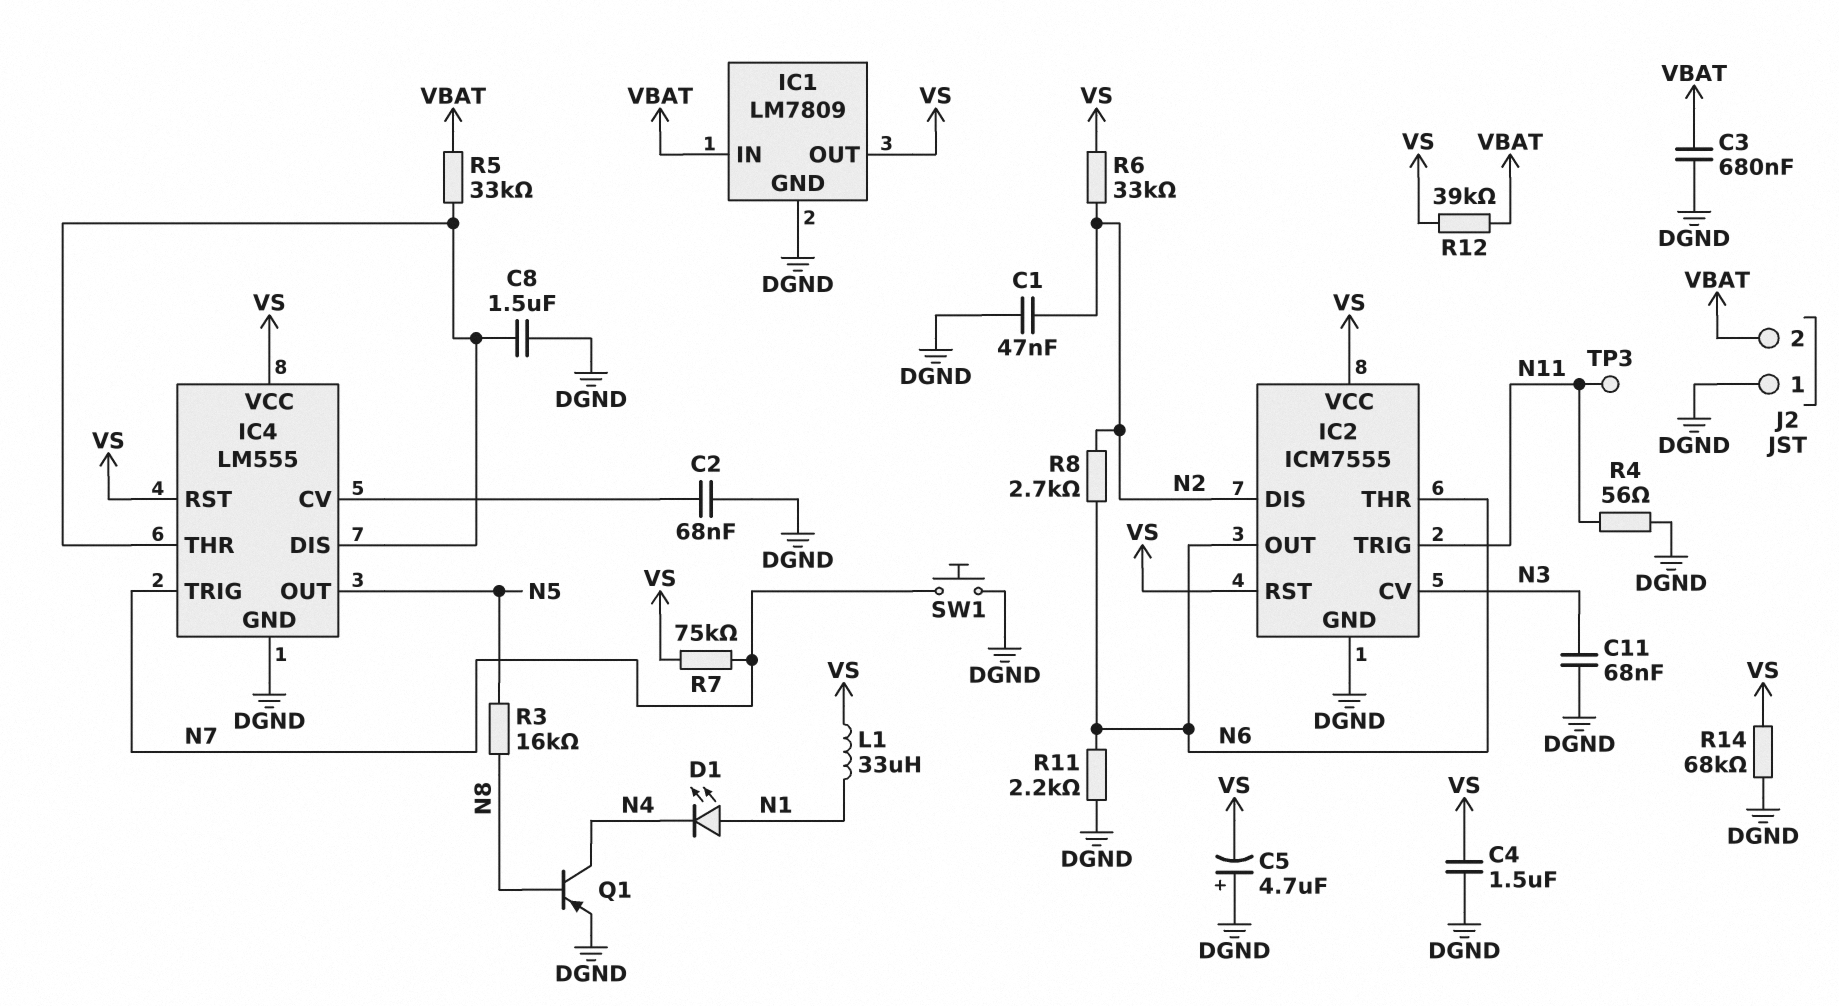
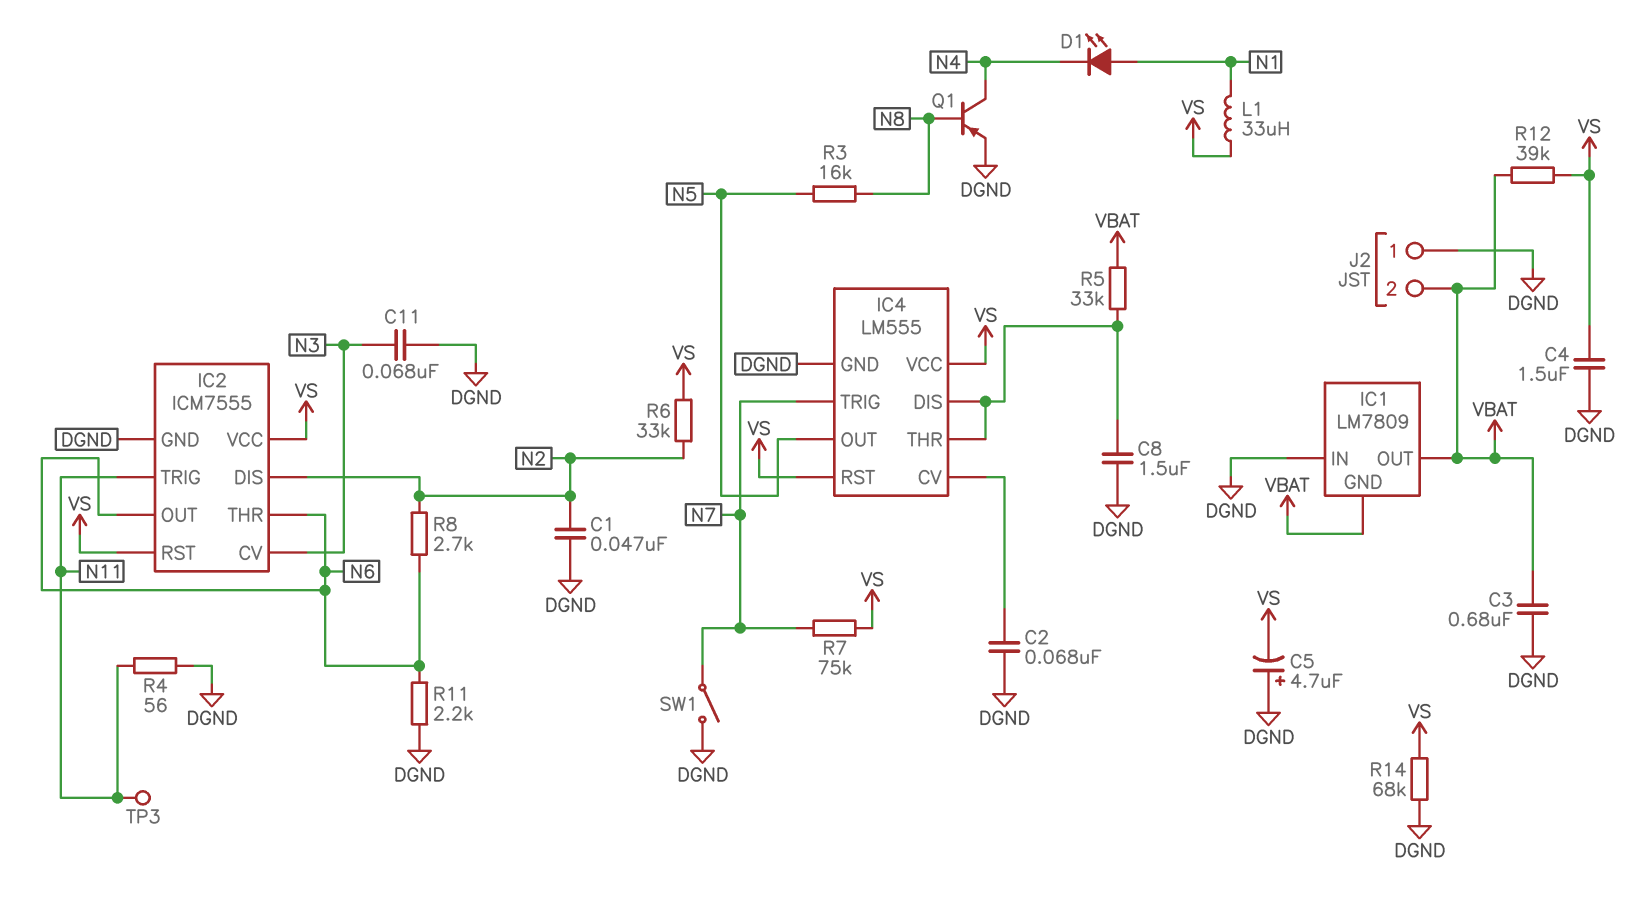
IC1 pin GND: DGND -> VBAT
IC1 pin IN: VBAT -> DGND
IC1 pin OUT: VS -> VBAT
SW1: button (DGND, N7) -> switch (DGND, N7)

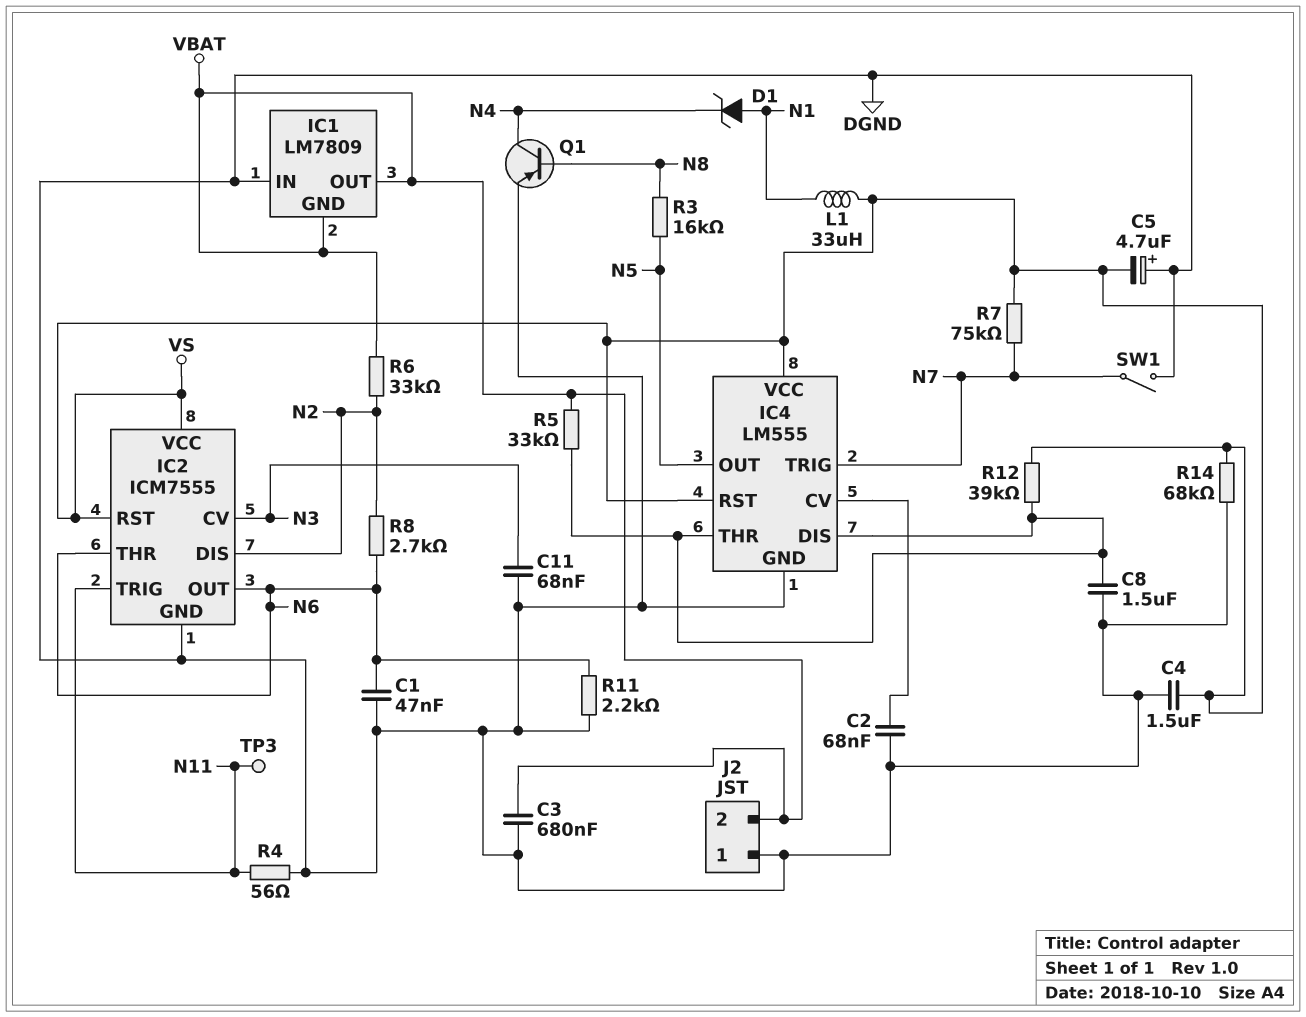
C1: 47nF (DGND, N2) -> 47nF (DGND, N6)
D1: LED (A N1, K N4) -> zener (A N1, K N4)
R6: 33k (N2, VS) -> 33k (N2, VBAT)
R12: 39k (VBAT, VS) -> 39k (IC4/DIS, VS)

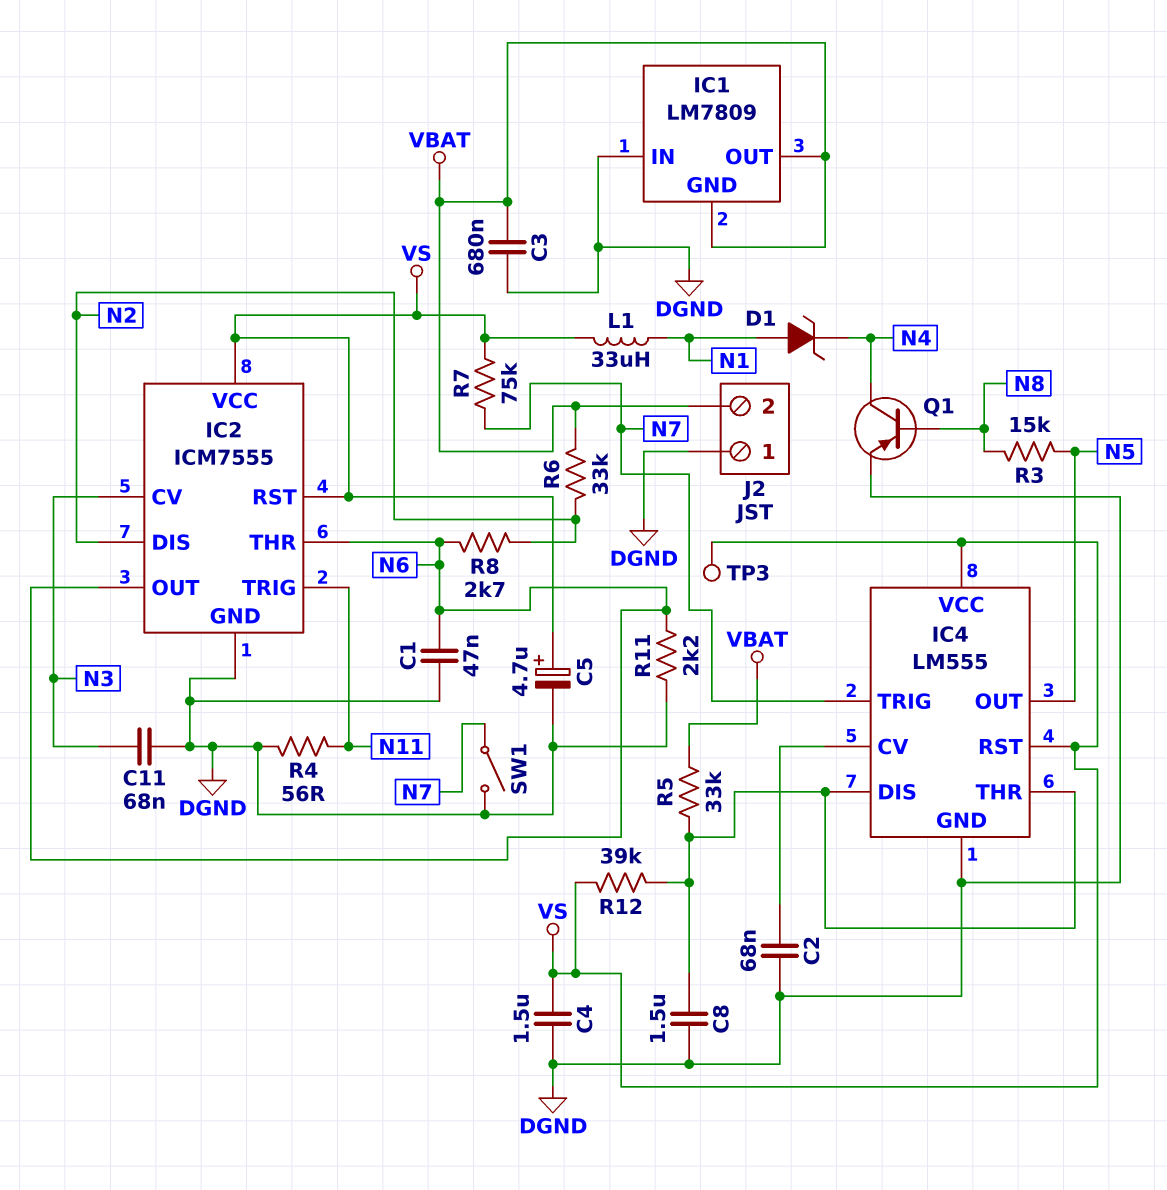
C5: 4.7uF (plus DGND, minus VS) -> 4.7uF (plus VS, minus DGND)
R3: 16k (N5, N8) -> 15k (N5, N8)
R14: 68k (DGND, VS) -> none
TP3: test point (N11) -> test point (VS)

